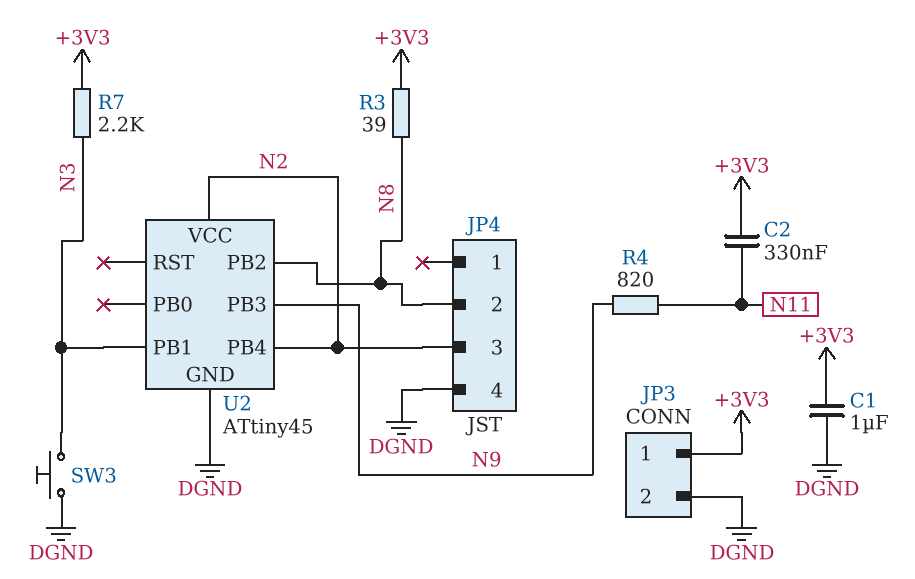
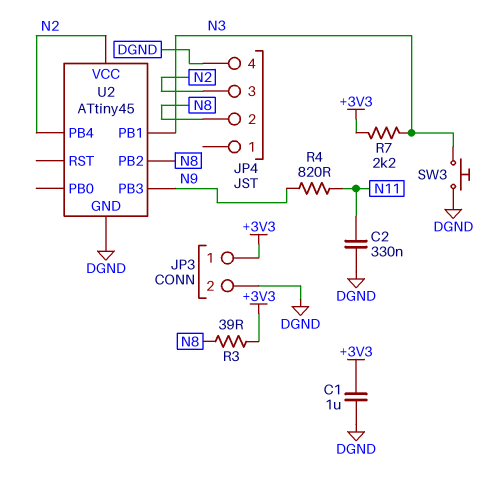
C2: 330nF (+3V3, N11) -> 330nF (DGND, N11)

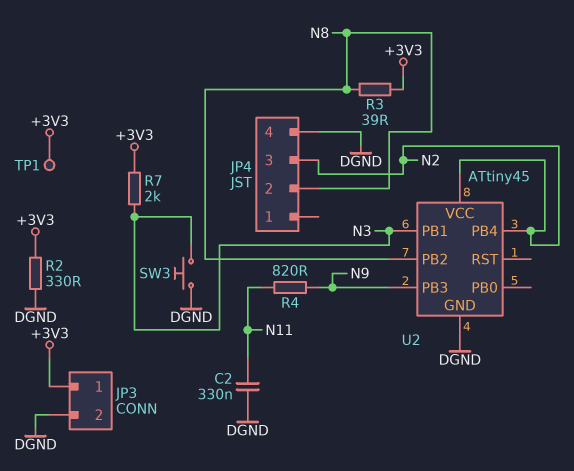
C1: 1uF (+3V3, DGND) -> none
R2: none -> 330 (+3V3, DGND)
R7: 2.2k (+3V3, N3) -> 2k (+3V3, N3)
TP1: none -> test point (+3V3)

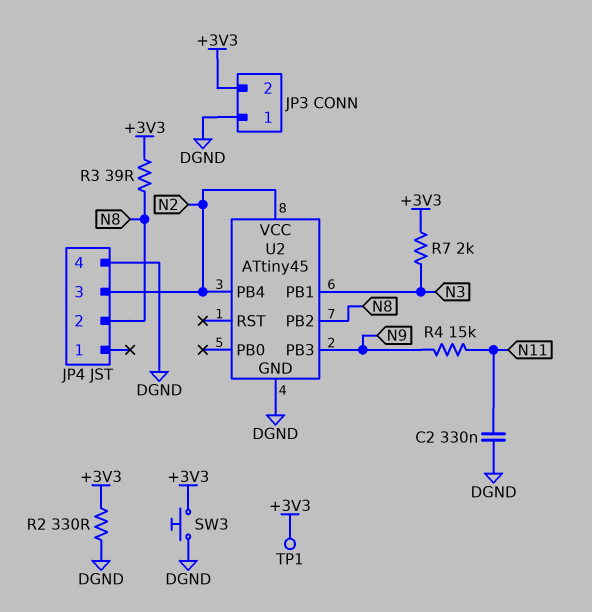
JP3 pin 1: +3V3 -> DGND
JP3 pin 2: DGND -> +3V3
R4: 820 (N9, N11) -> 15k (N9, N11)
SW3: button (DGND, N3) -> button (+3V3, DGND)

